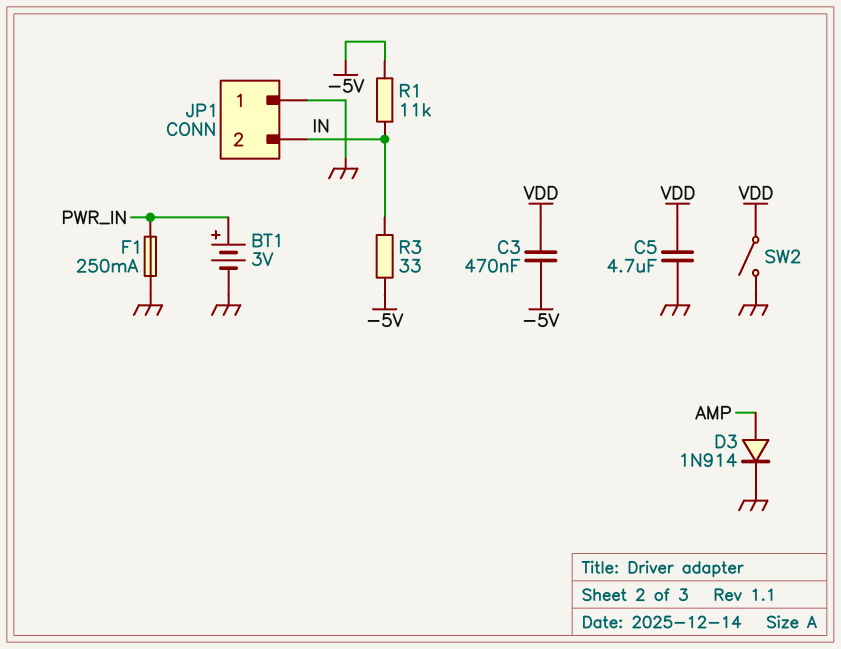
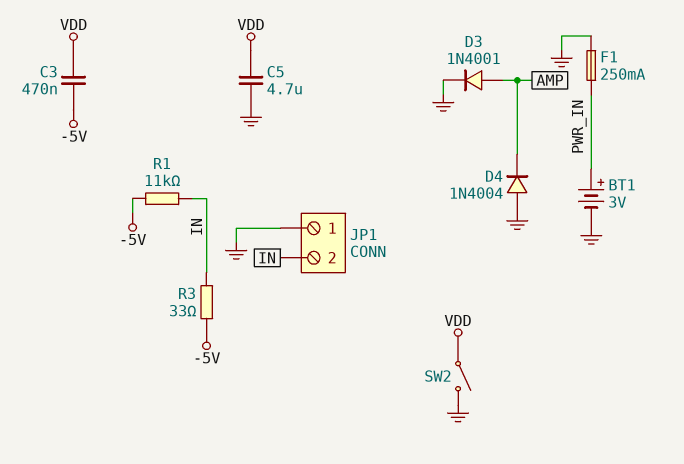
D3: diode 1N914 (A AMP, K GND) -> diode 1N4001 (A AMP, K GND)
D4: none -> diode 1N4004 (A GND, K AMP)

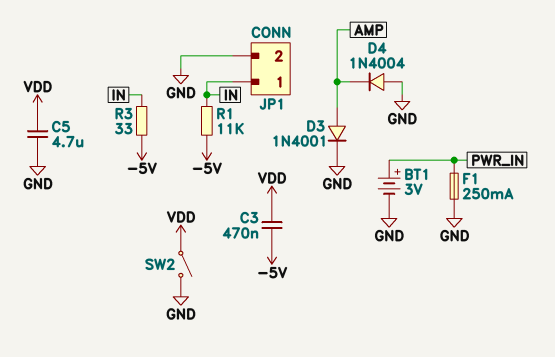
JP1 pin 1: GND -> IN
JP1 pin 2: IN -> GND

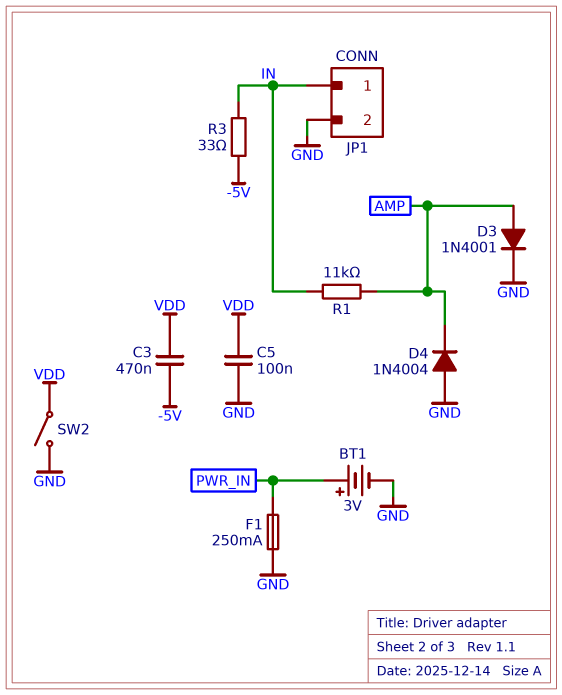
C5: 4.7uF (GND, VDD) -> 100nF (GND, VDD)
R1: 11k (-5V, IN) -> 11k (AMP, IN)

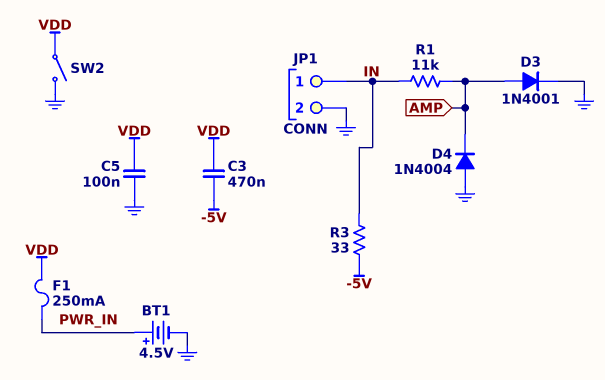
BT1: 3V (plus PWR_IN, minus GND) -> 4.5V (plus PWR_IN, minus GND)
F1: 250mA (GND, PWR_IN) -> 250mA (PWR_IN, VDD)

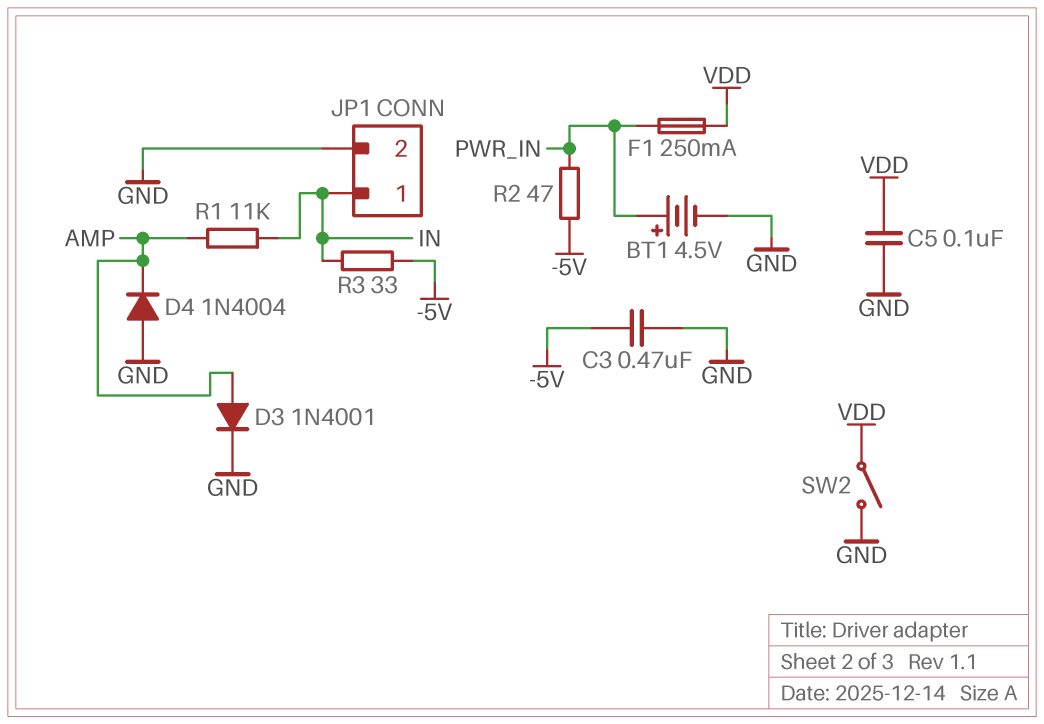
C3: 470nF (-5V, VDD) -> 470nF (-5V, GND)
R2: none -> 47 (-5V, PWR_IN)

